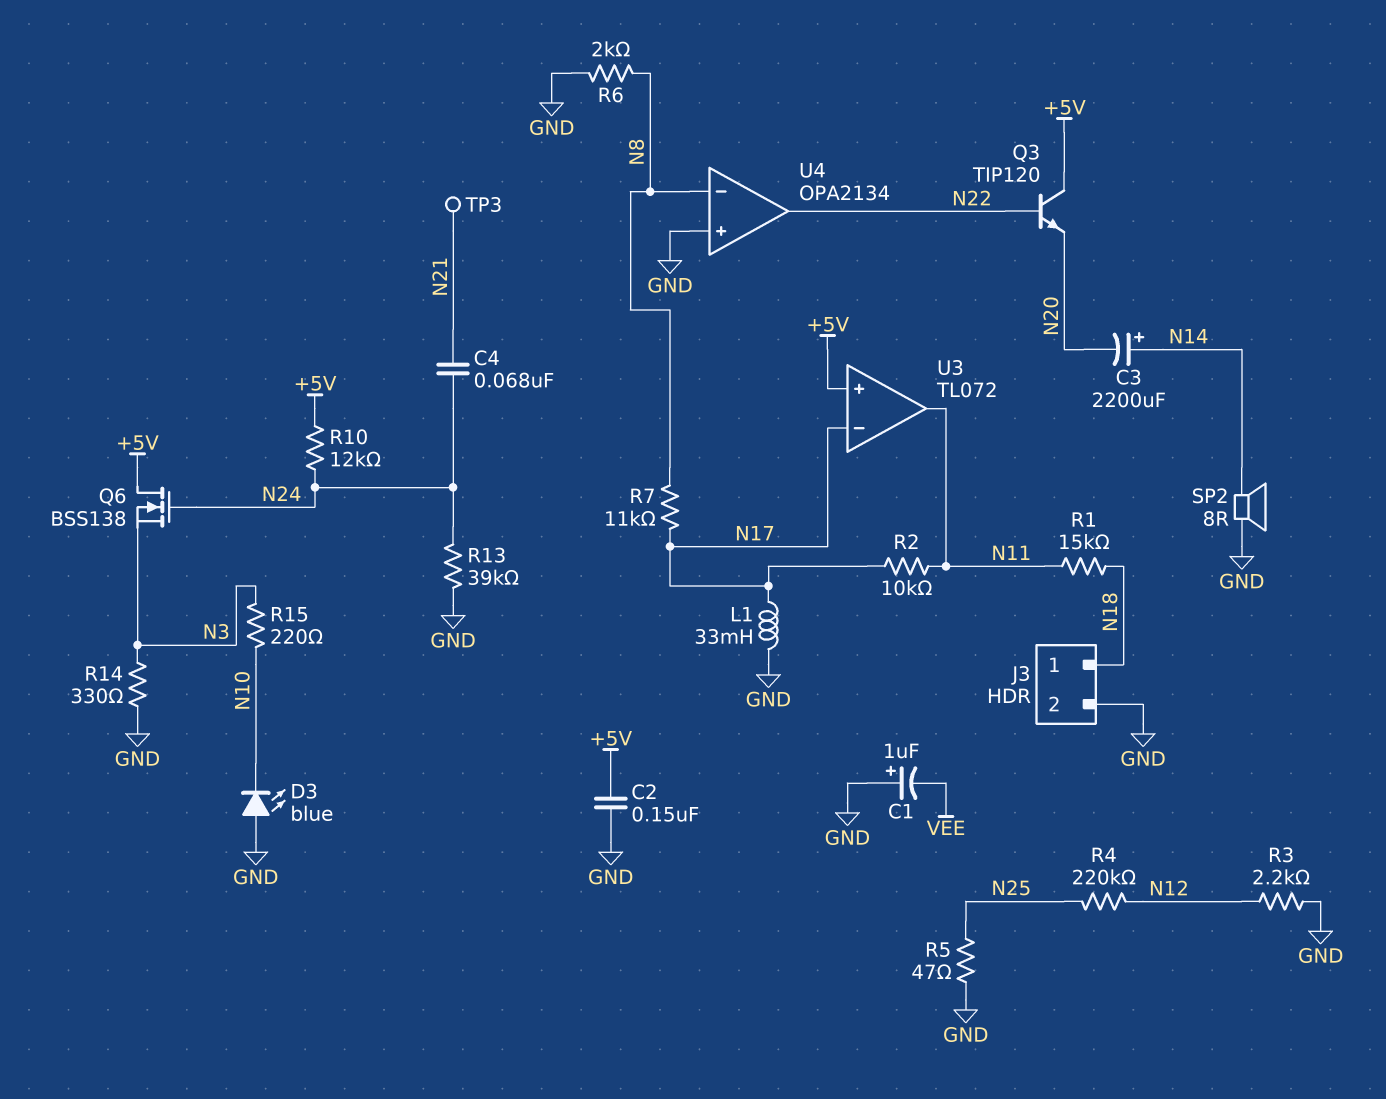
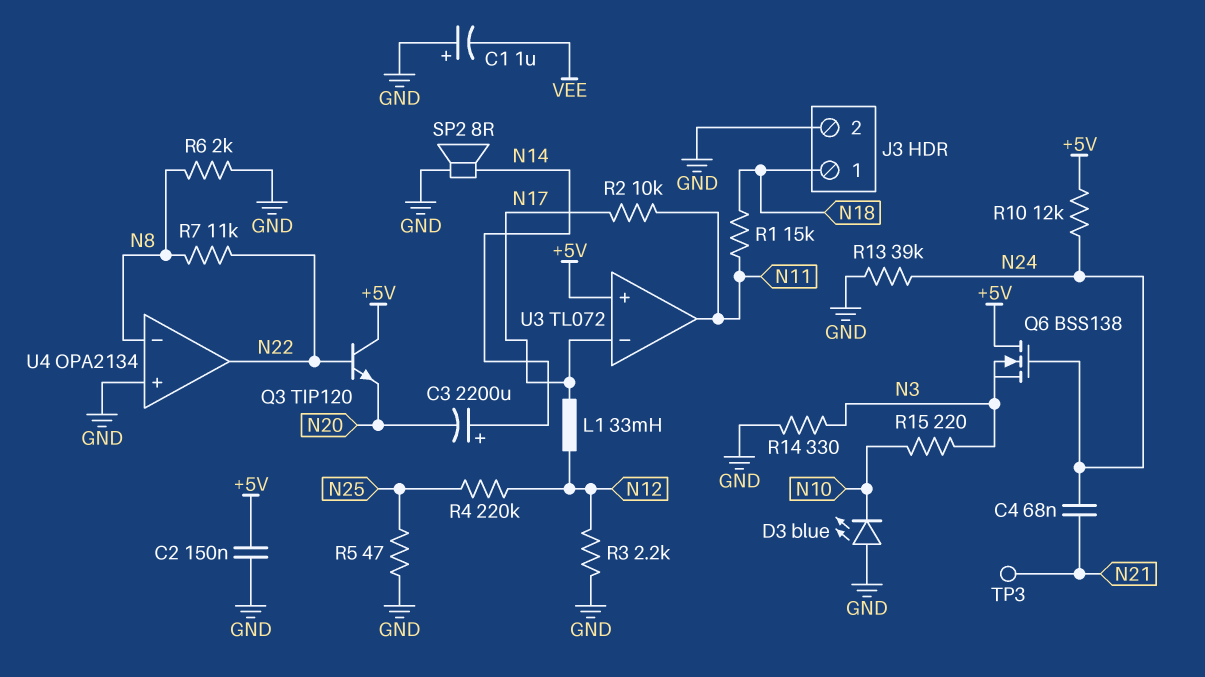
L1: 33mH (GND, N17) -> 33mH (N12, N17)
R7: 11k (N8, N17) -> 11k (N8, N22)

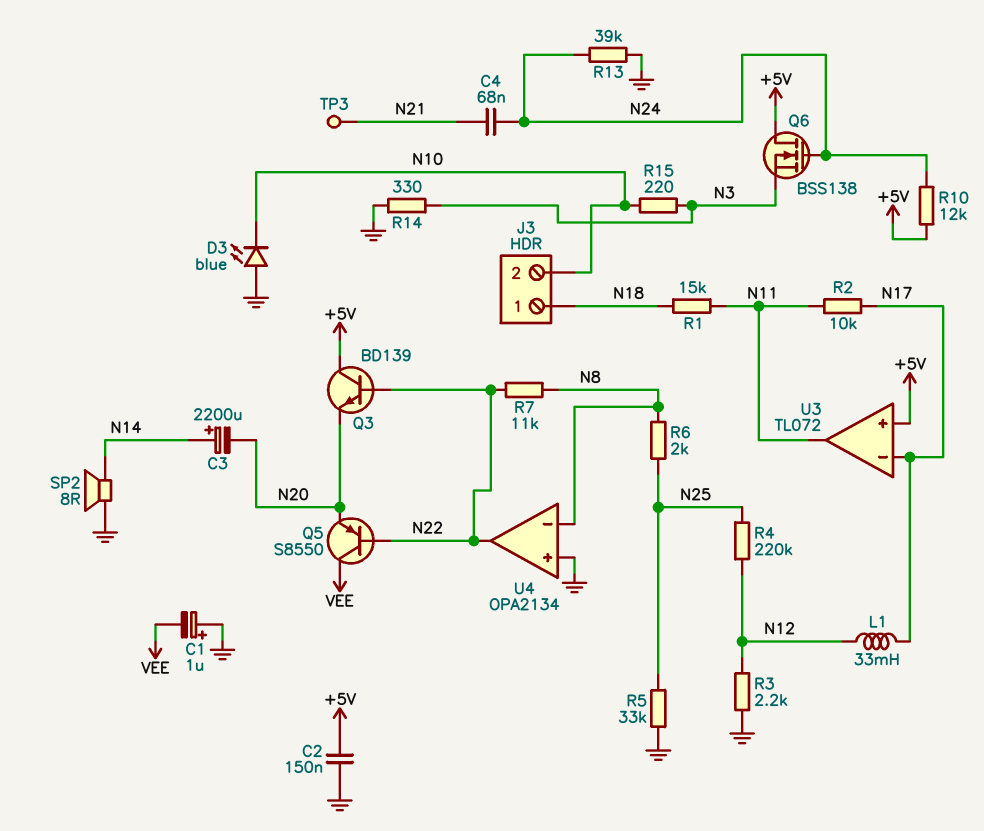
J3 pin 2: GND -> N10
Q3: NPN TIP120 (B N22, C +5V, E N20) -> NPN BD139 (B N22, C +5V, E N20)
Q5: none -> PNP S8550 (B N22, C VEE, E N20)
R5: 47 (GND, N25) -> 33k (GND, N25)
R6: 2k (GND, N8) -> 2k (N8, N25)

